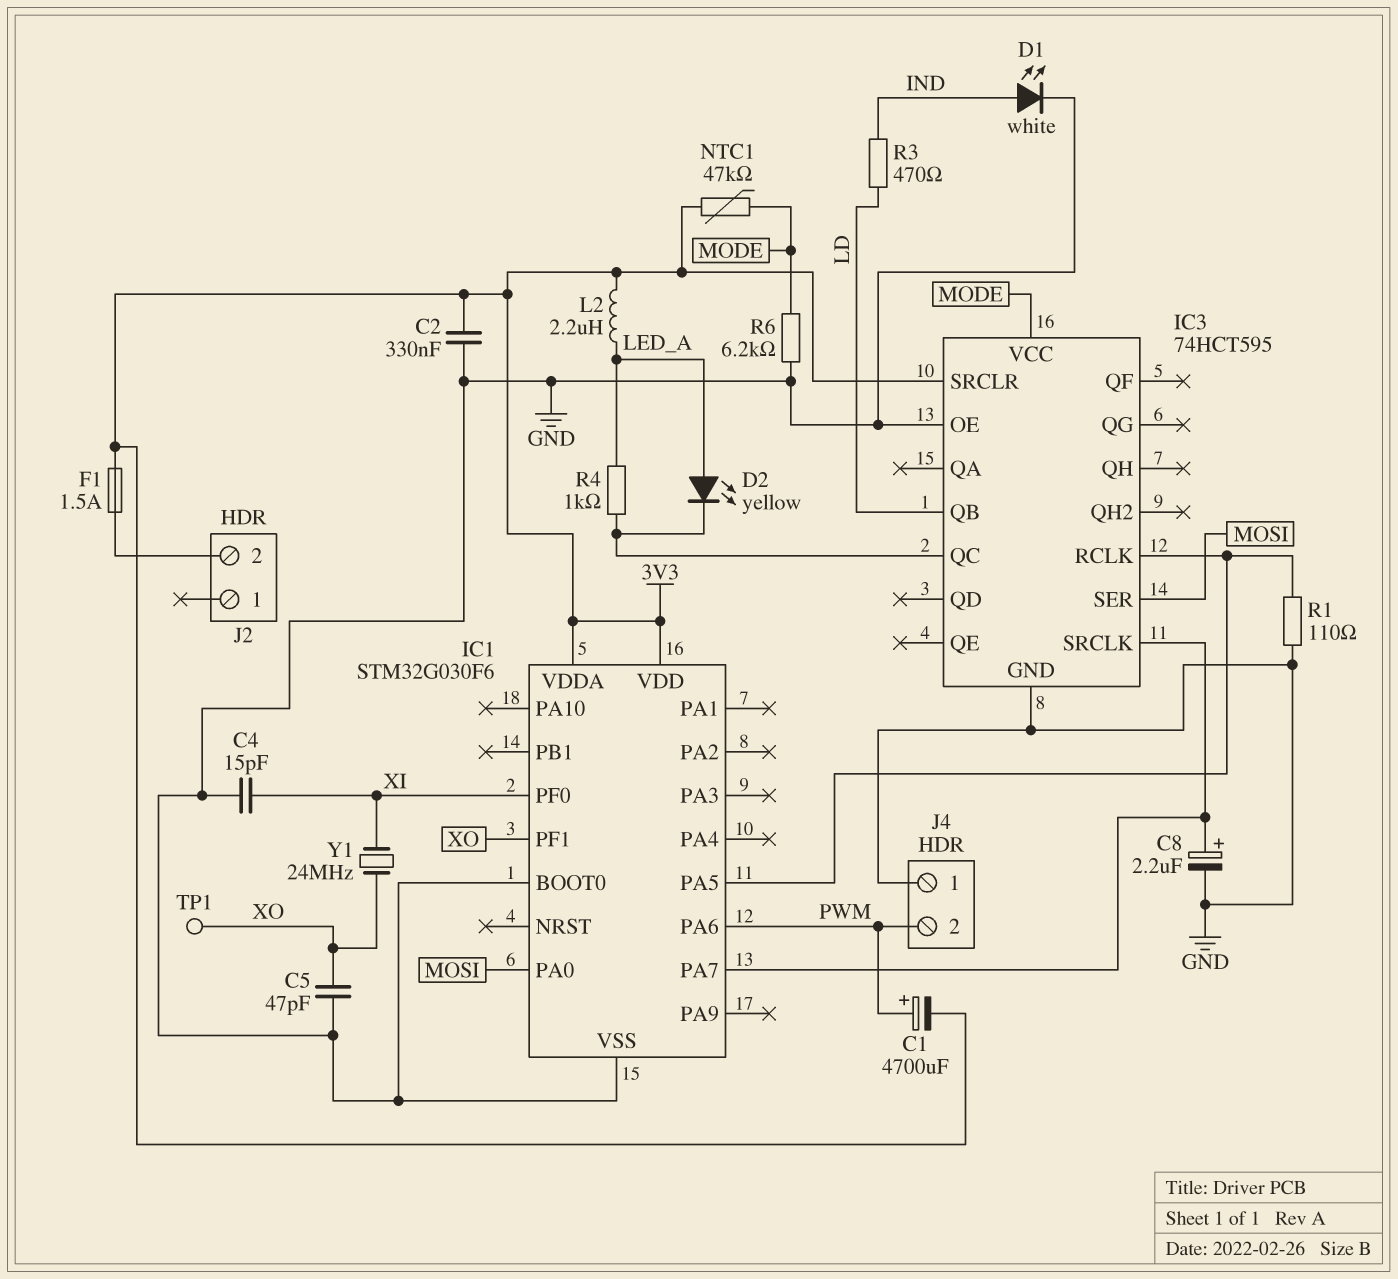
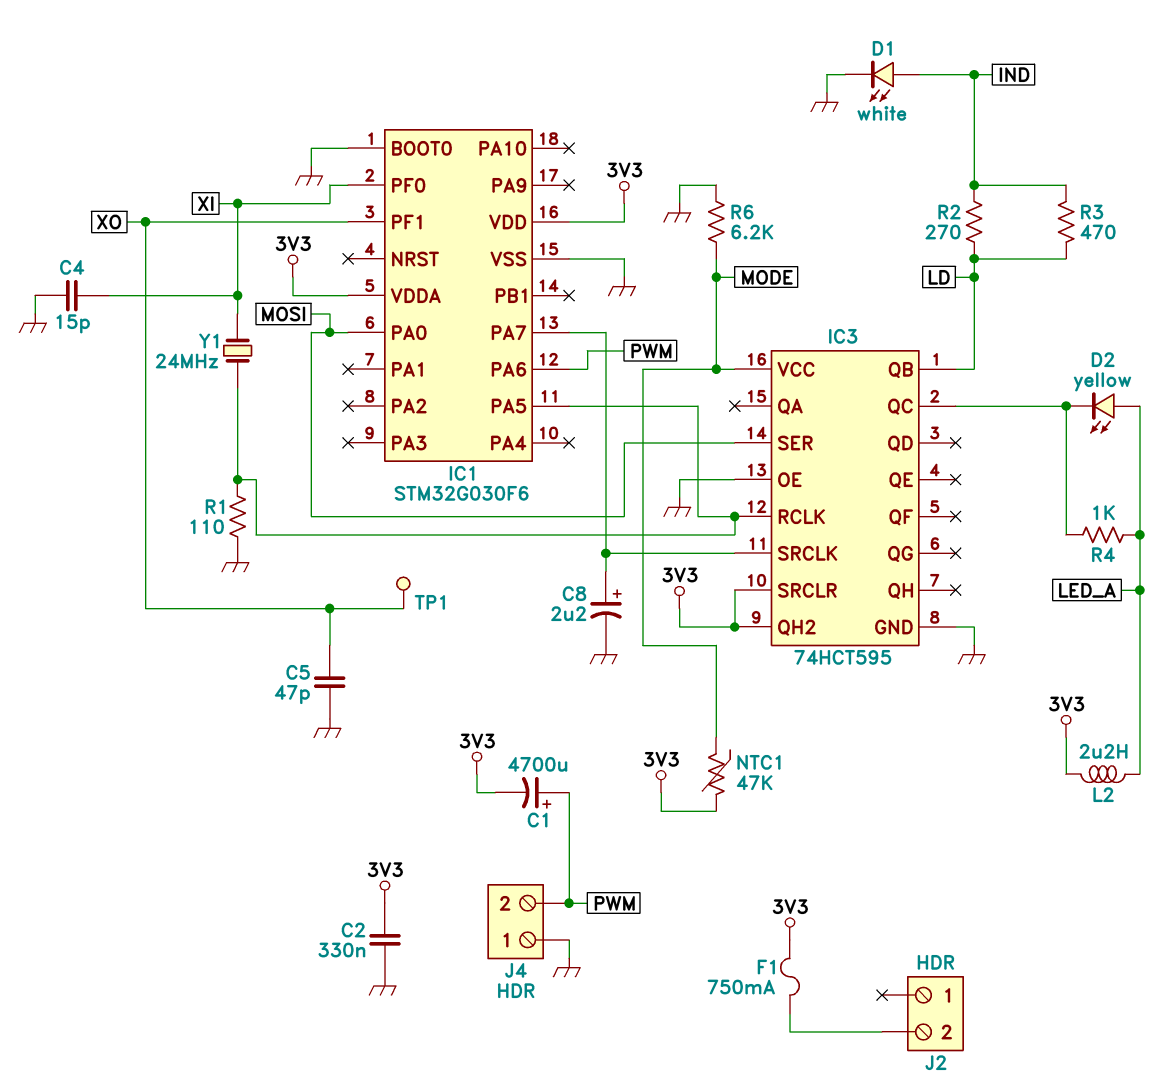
F1: 1.5A (3V3, J2/2) -> 750mA (3V3, J2/2)
IC3 pin QH2: none -> 3V3
R2: none -> 270 (IND, LD)
Y1: 24MHz (XI, XO) -> 24MHz (IC1/PA5, XI)

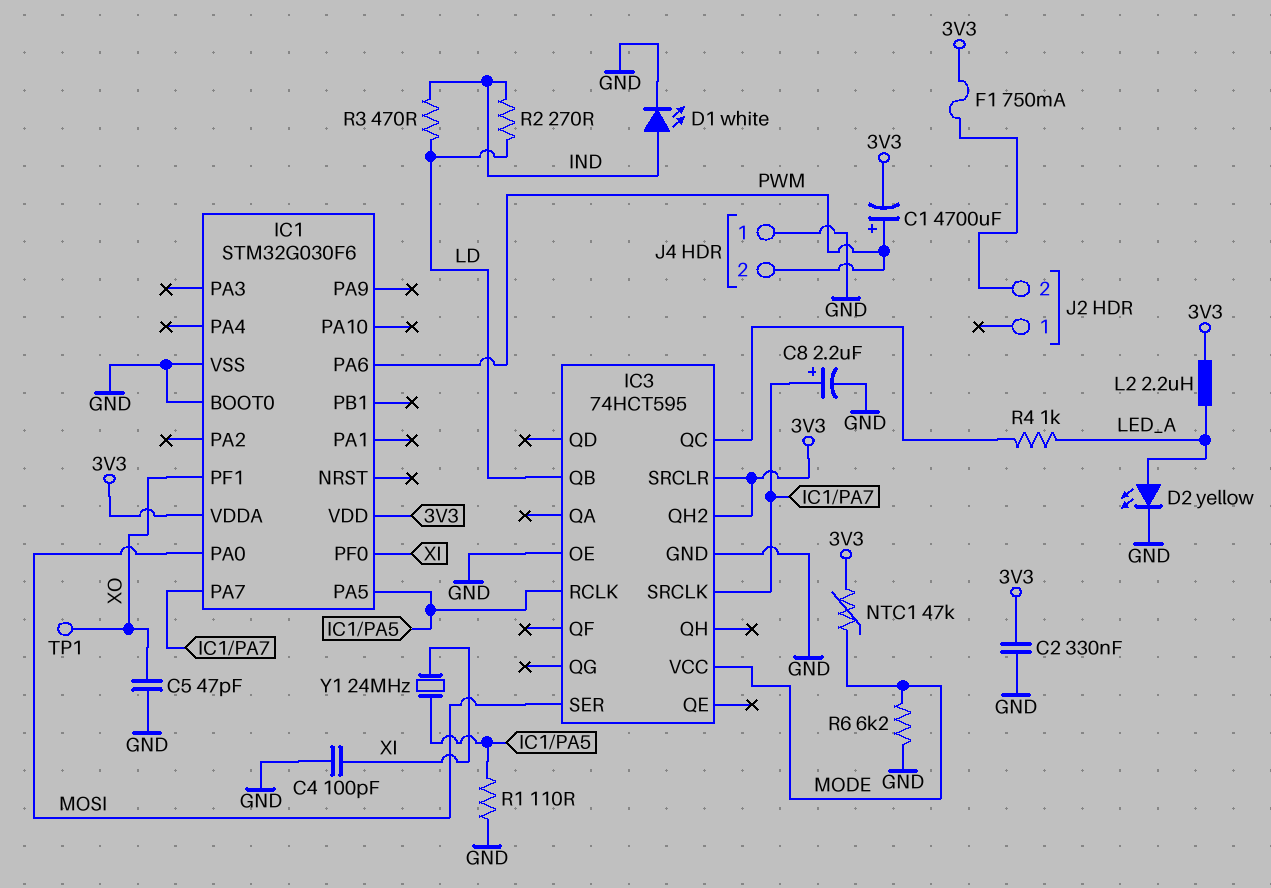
C4: 15pF (GND, XI) -> 100pF (GND, XI)
D2: LED yellow (A LED_A, K IC3/QC) -> LED yellow (A LED_A, K GND)

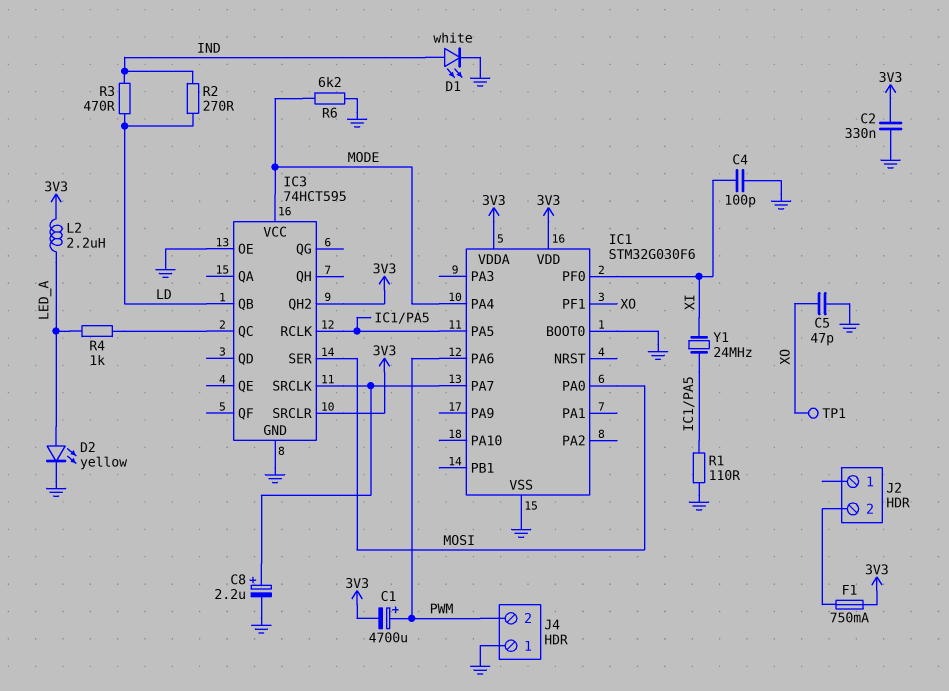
IC1 pin PA4: none -> MODE
NTC1: 47k (3V3, MODE) -> none

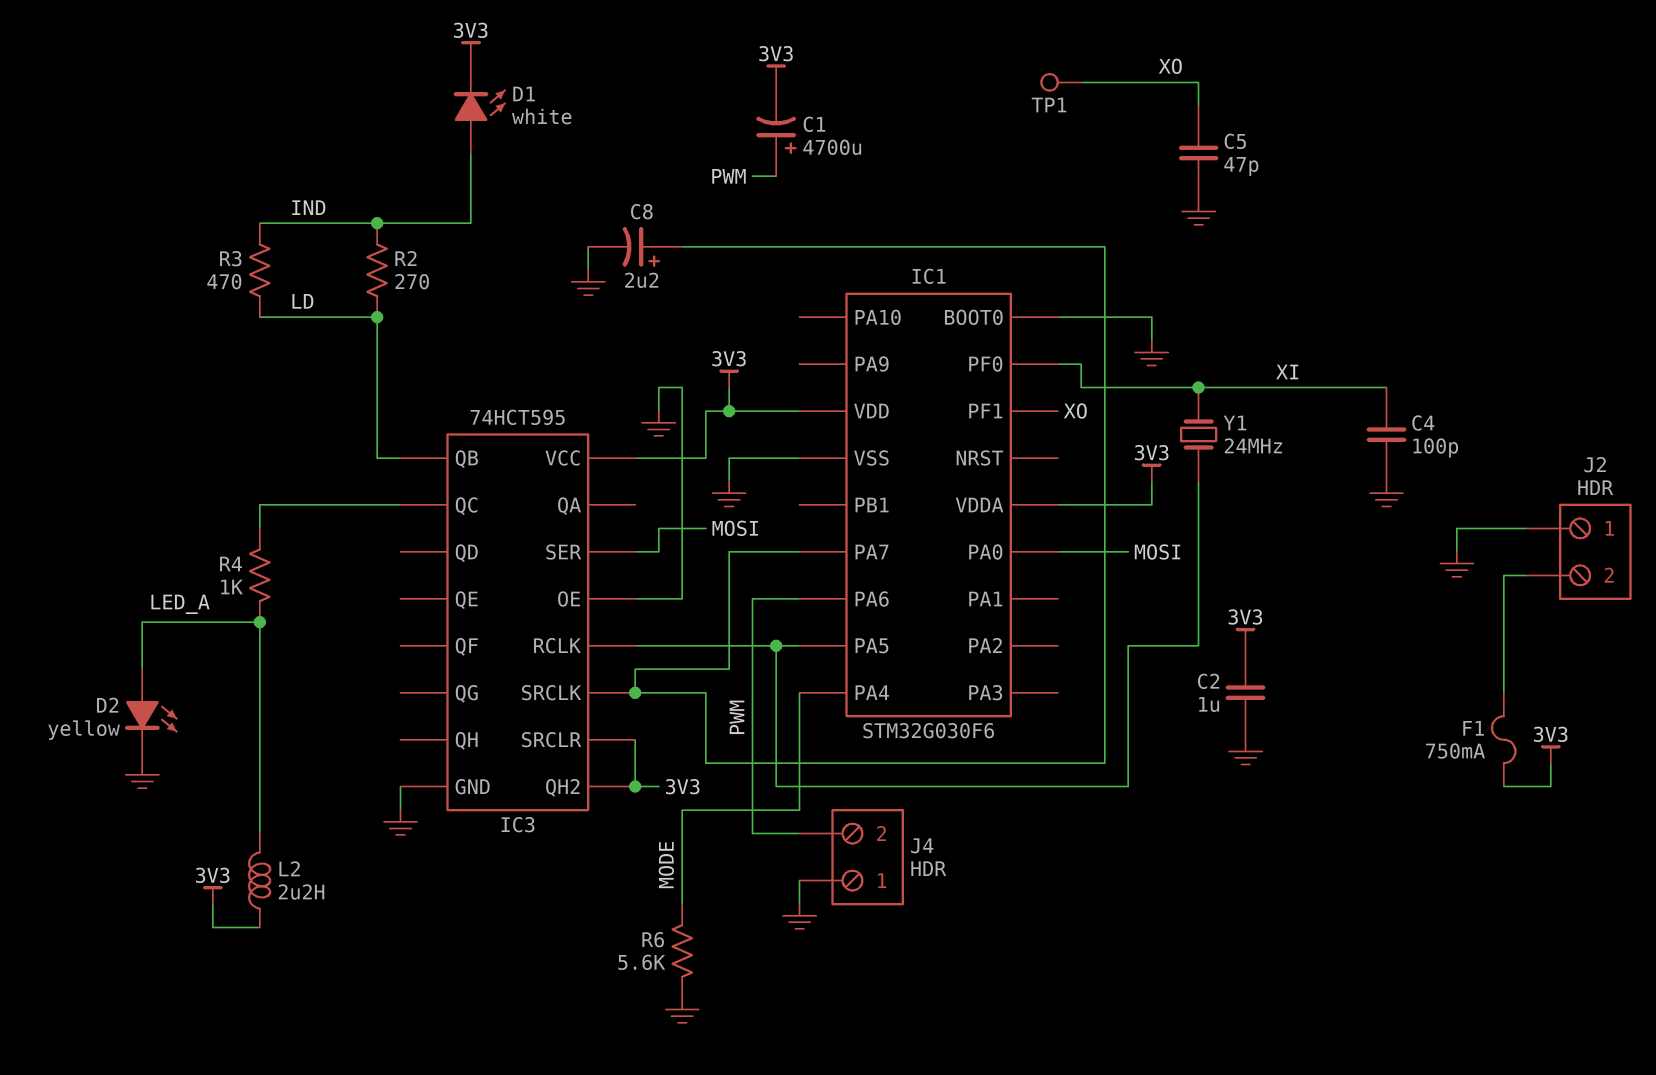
C2: 330nF (3V3, GND) -> 1uF (3V3, GND)
D1: LED white (A IND, K GND) -> LED white (A IND, K 3V3)
IC3 pin VCC: MODE -> 3V3
J2 pin 1: none -> GND
R1: 110 (GND, IC1/PA5) -> none
R6: 6.2k (GND, MODE) -> 5.6k (GND, MODE)

